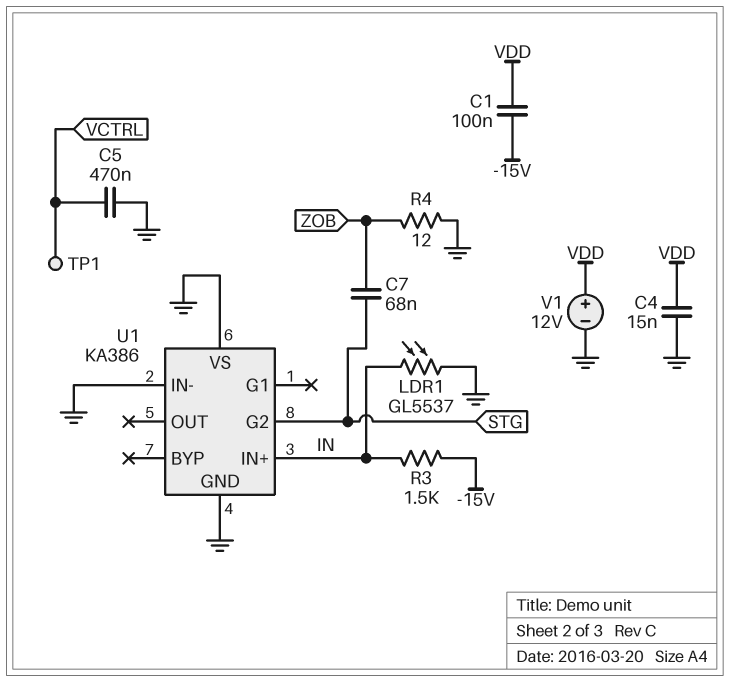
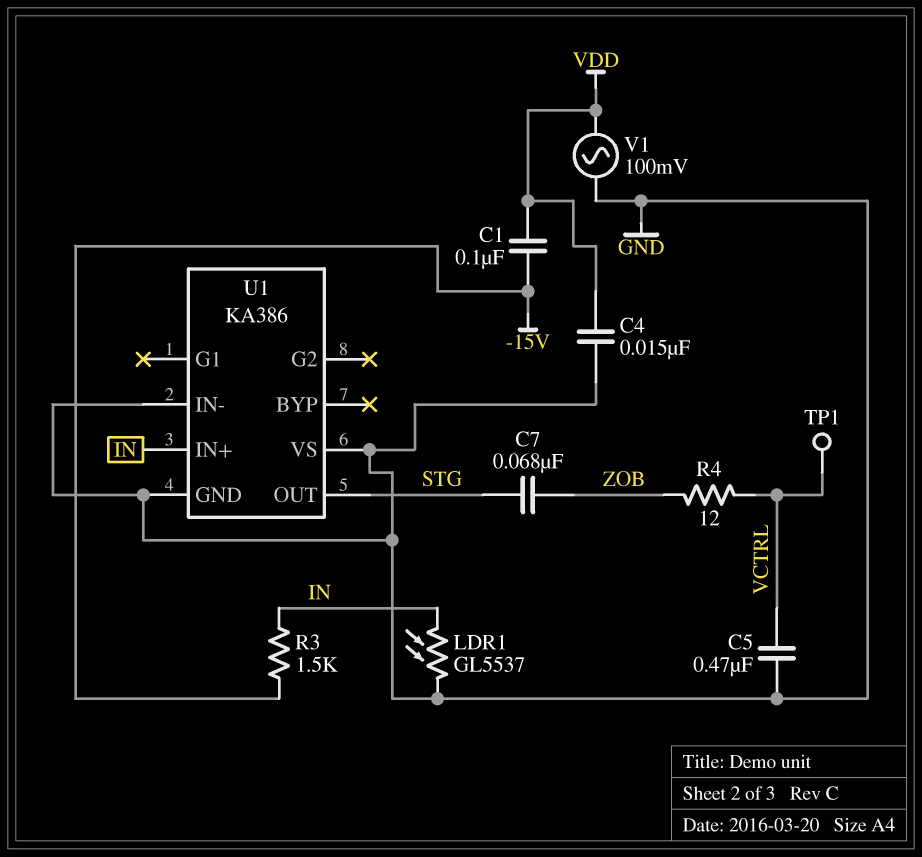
R4: 12 (GND, ZOB) -> 12 (VCTRL, ZOB)
U1 pin G2: STG -> none
U1 pin OUT: none -> STG
V1: 12V (plus VDD, minus GND) -> AC 100mV (GND, VDD)

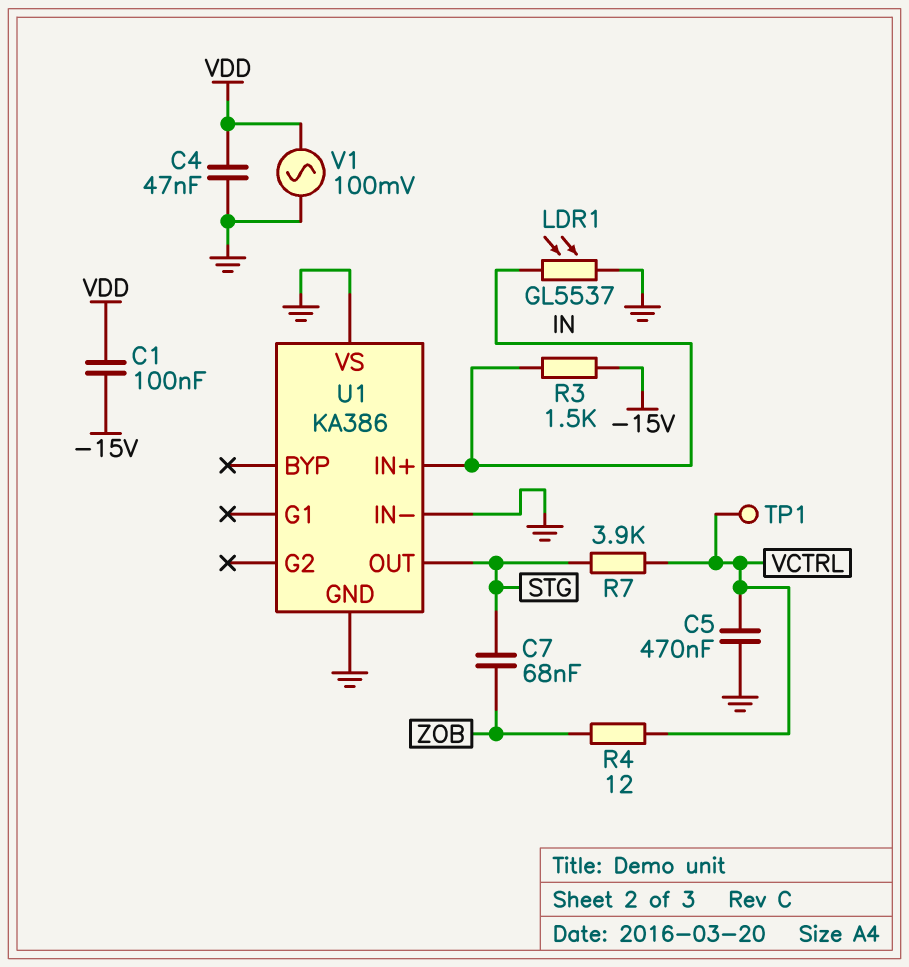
C4: 15nF (GND, VDD) -> 47nF (GND, VDD)
R7: none -> 3.9k (STG, VCTRL)

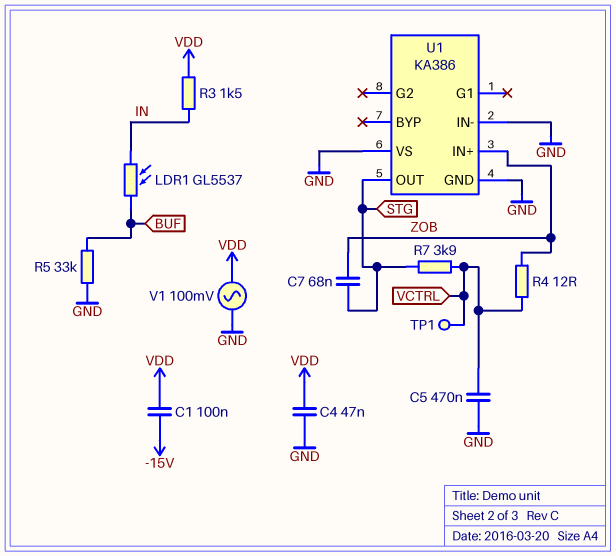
LDR1: GL5537 (GND, IN) -> GL5537 (BUF, IN)
R3: 1.5k (-15V, IN) -> 1.5k (IN, VDD)
R5: none -> 33k (BUF, GND)
U1 pin IN+: IN -> ZOB

